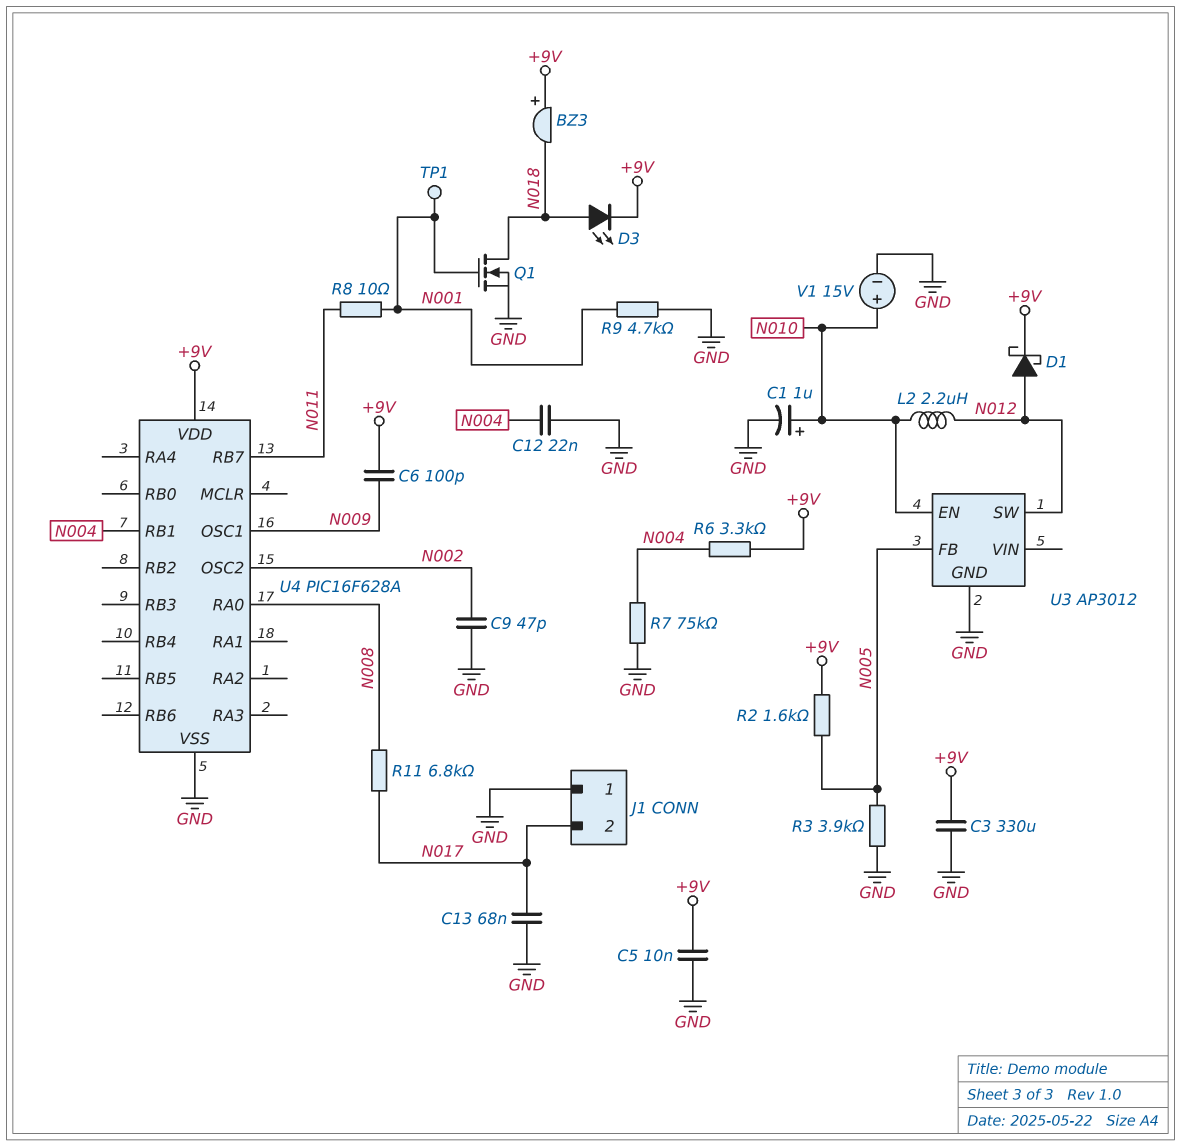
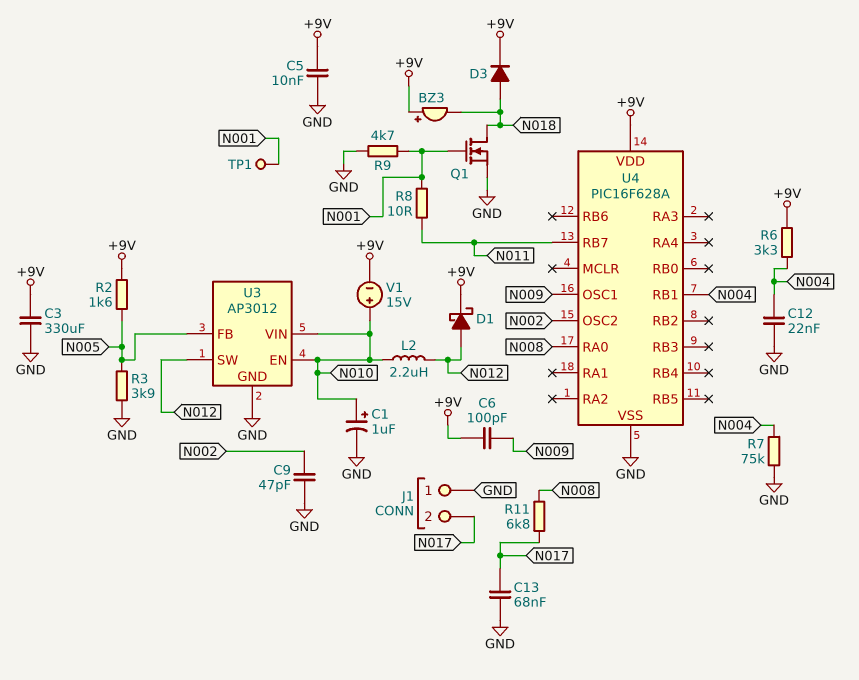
D3: LED (A N018, K +9V) -> diode (A N018, K +9V)
U3 pin VIN: none -> N010
V1: 15V (plus N010, minus GND) -> 15V (plus N010, minus +9V)

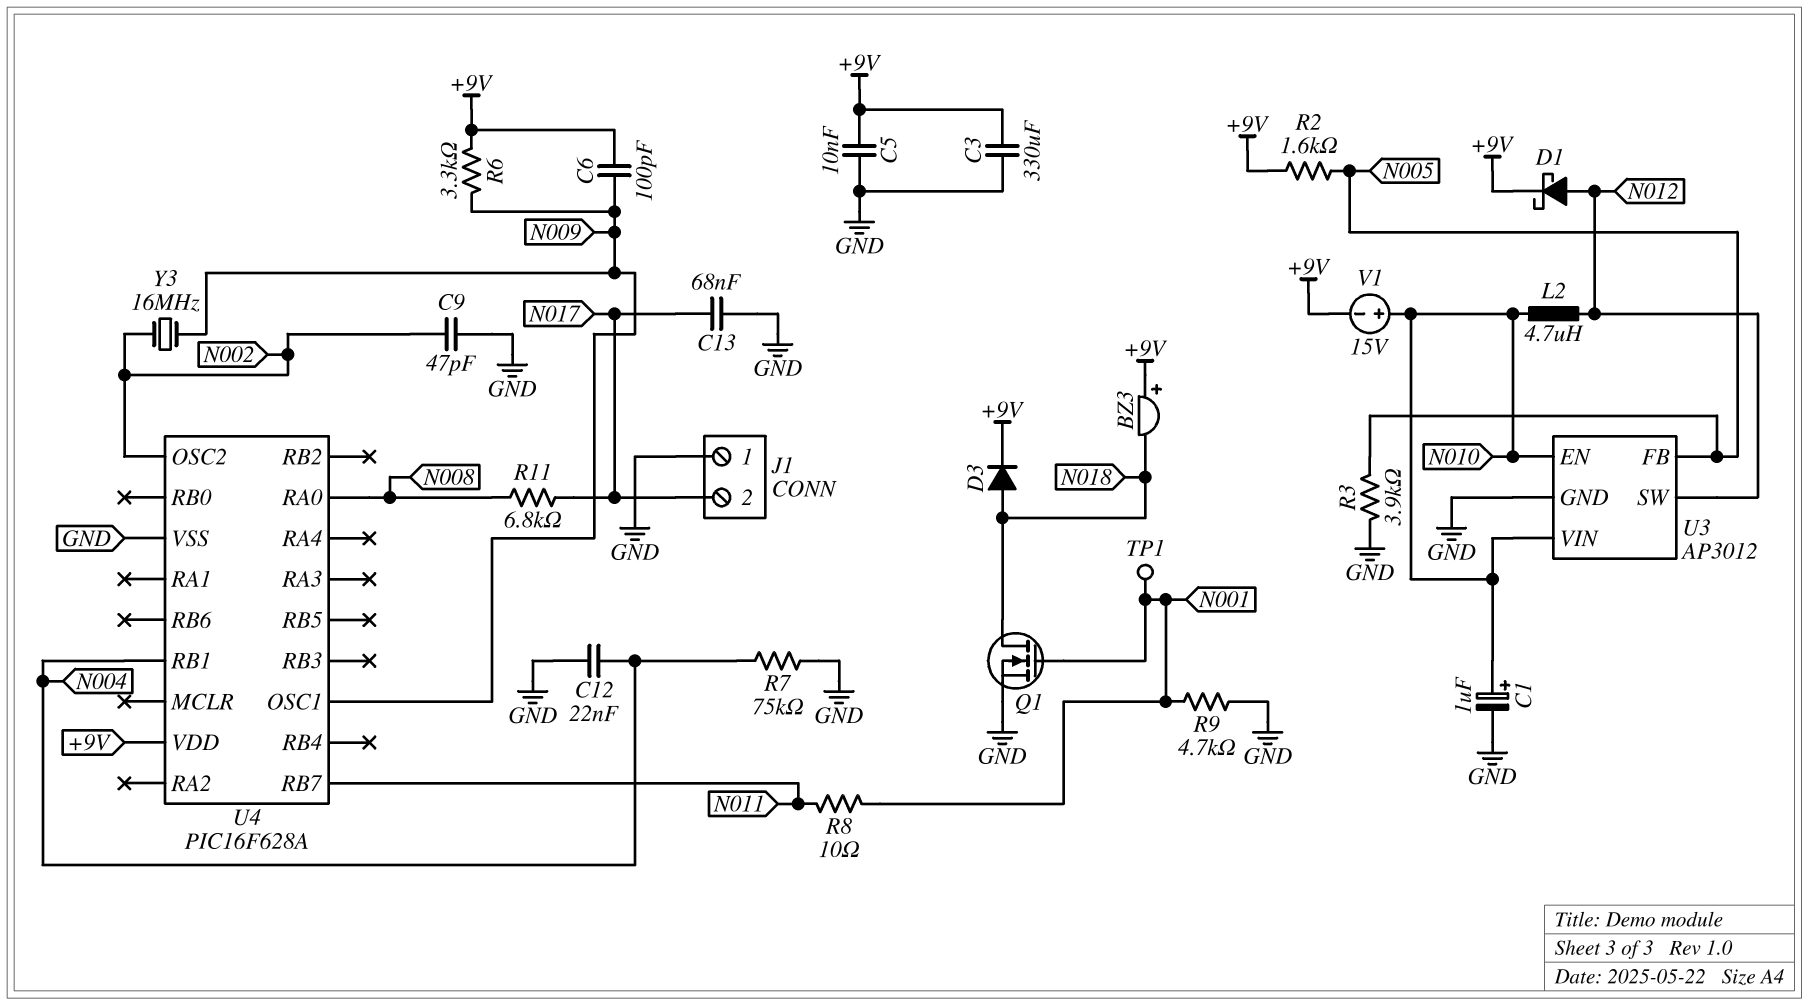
L2: 2.2uH (N010, N012) -> 4.7uH (N010, N012)
R6: 3.3k (+9V, N004) -> 3.3k (+9V, N009)
Y3: none -> 16MHz (N002, N009)

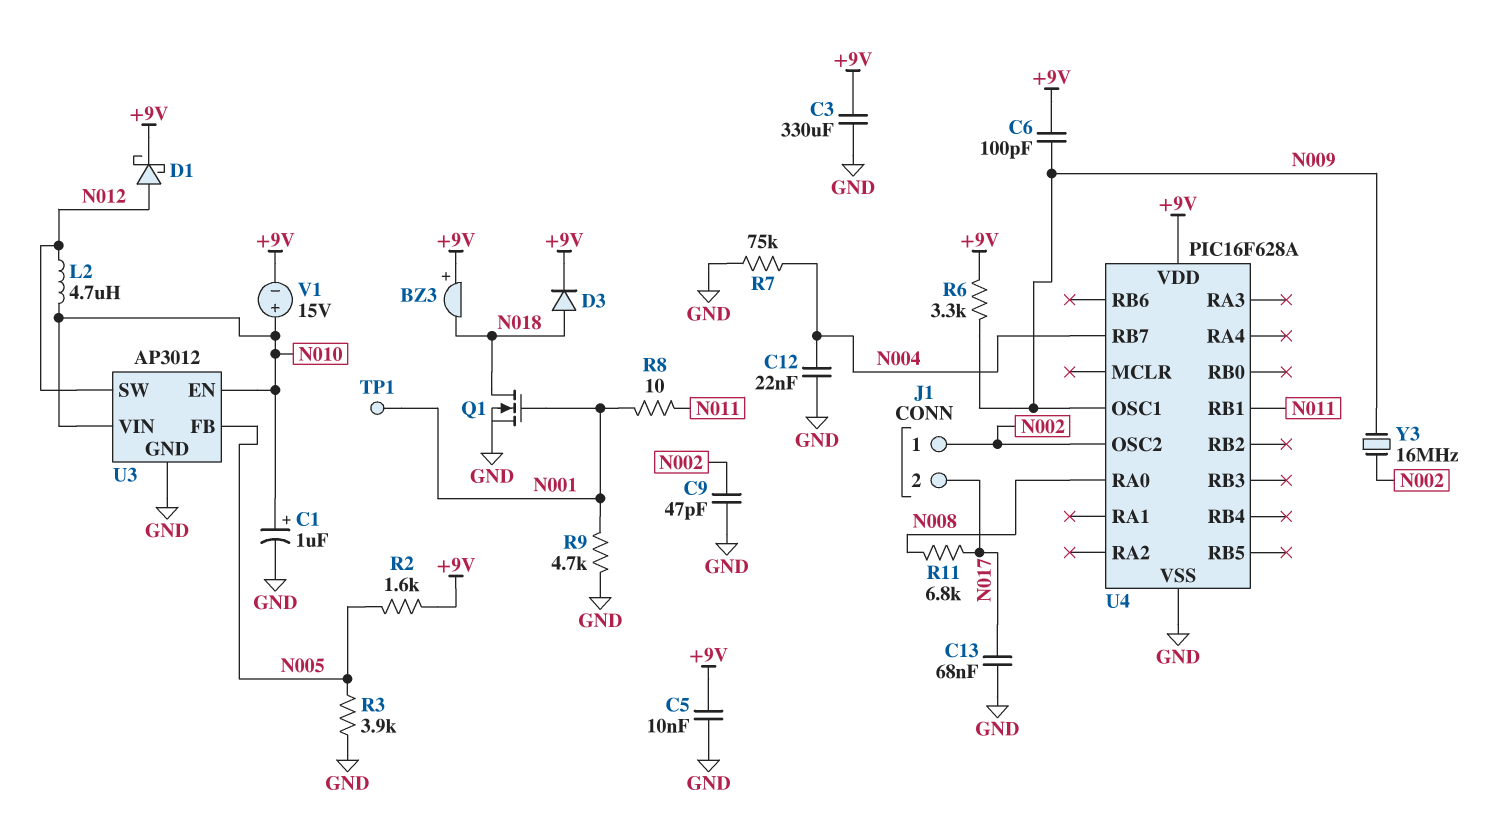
J1 pin 1: GND -> N002
U4 pin RB1: N004 -> N011
U4 pin RB7: N011 -> N004

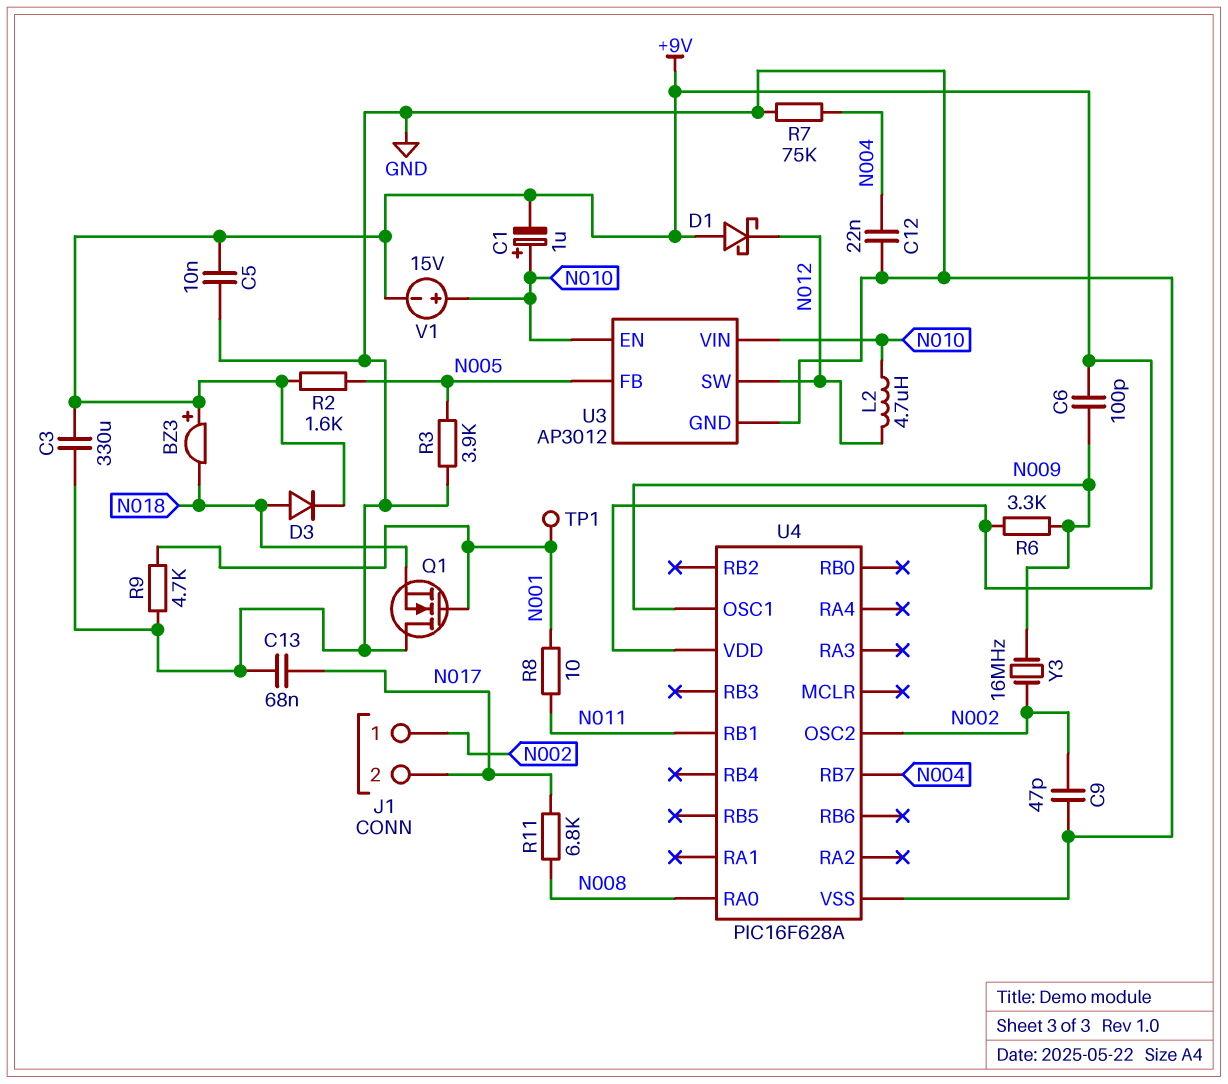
C1: 1uF (plus N010, minus GND) -> 1uF (plus N010, minus +9V)
D1: schottky (A N012, K +9V) -> schottky (A +9V, K N012)
Q1: NMOS (G N001, D N018, S GND) -> NMOS (G N001, D GND, S N018)

